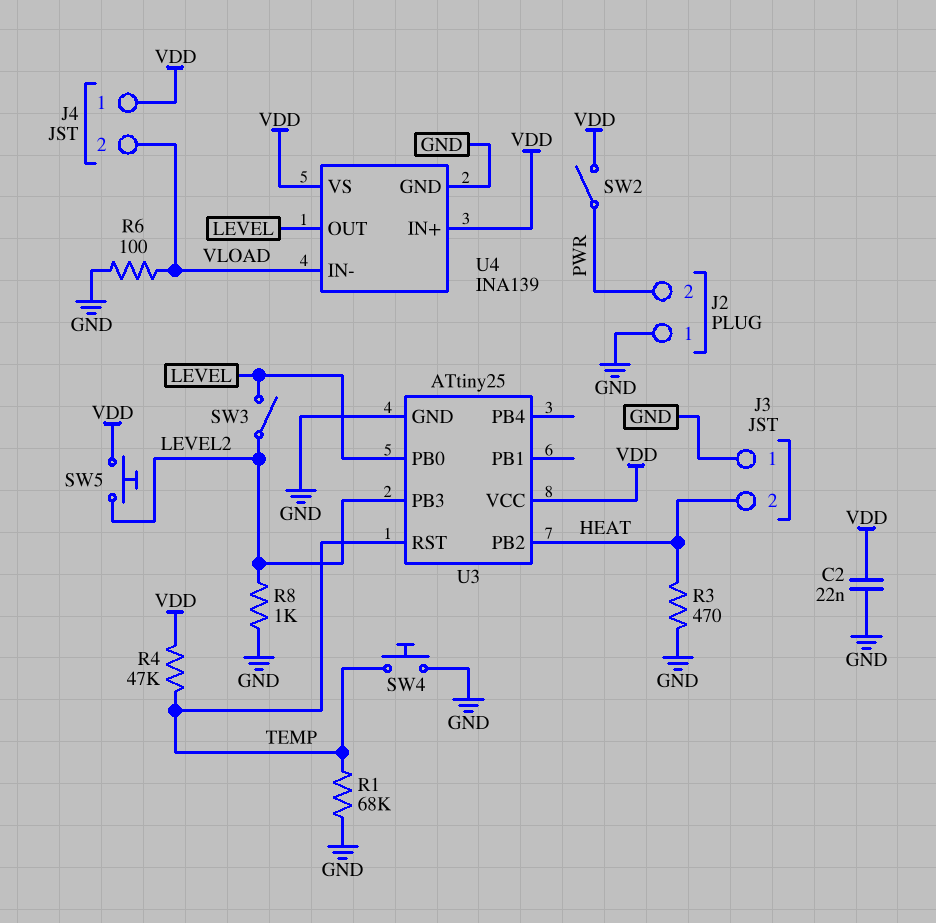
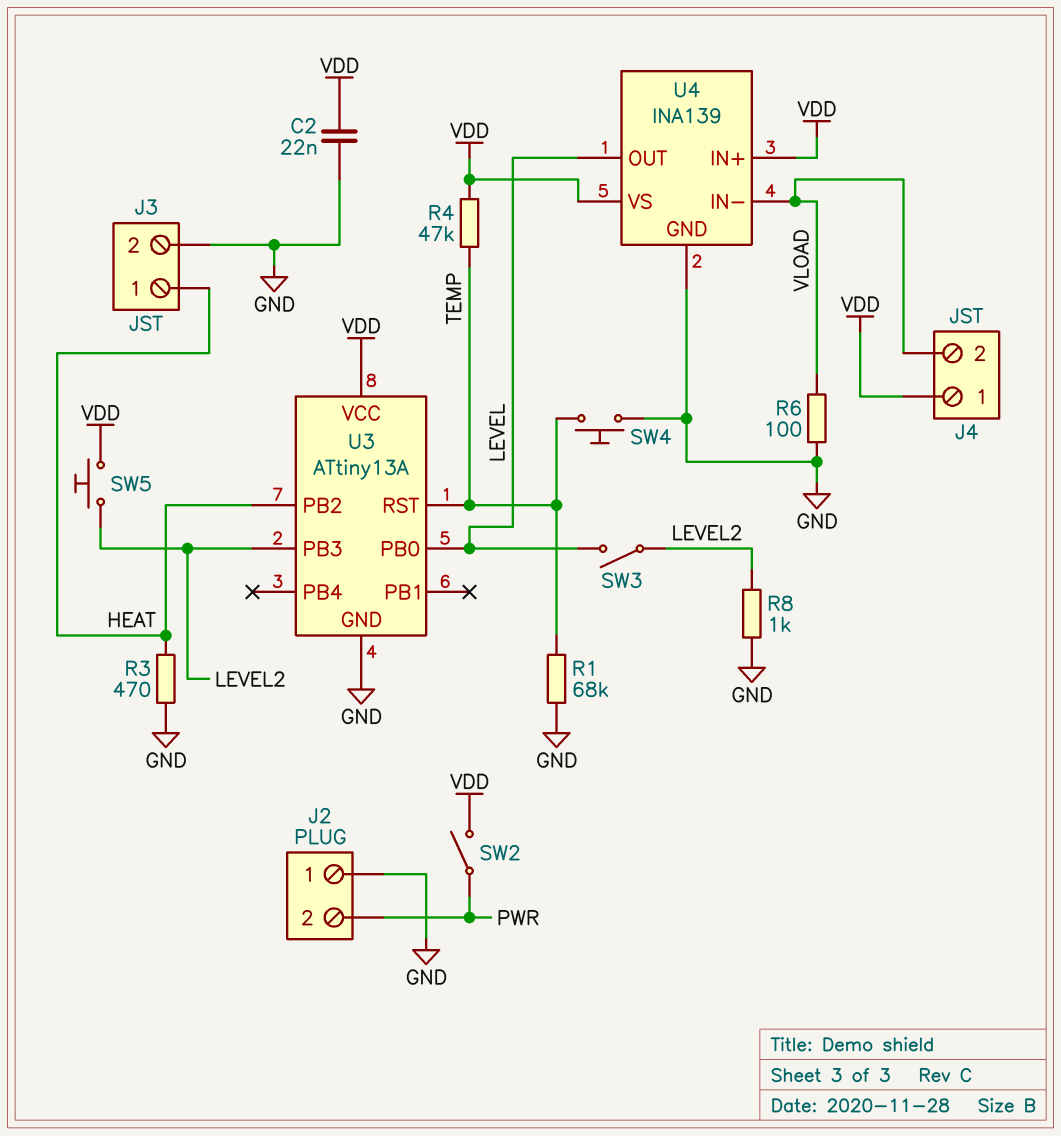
J3 pin 1: GND -> HEAT
J3 pin 2: HEAT -> GND
U3: ATtiny25 -> ATtiny13A

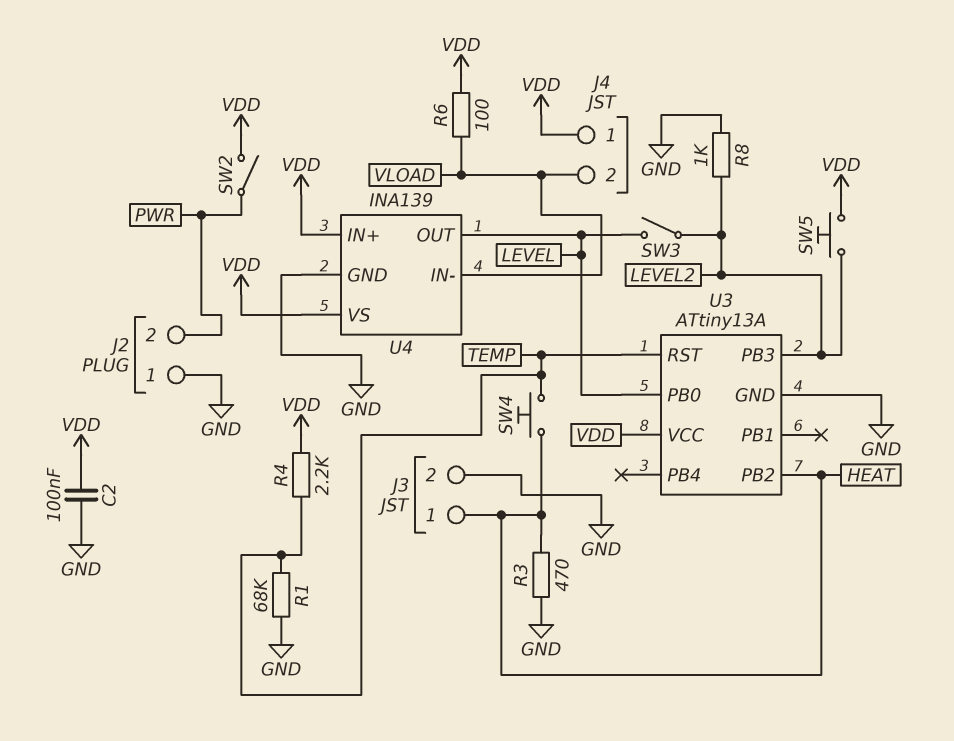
C2: 22nF (GND, VDD) -> 100nF (GND, VDD)
R4: 47k (TEMP, VDD) -> 2.2k (TEMP, VDD)
R6: 100 (GND, VLOAD) -> 100 (VDD, VLOAD)
SW4: button (GND, TEMP) -> button (HEAT, TEMP)

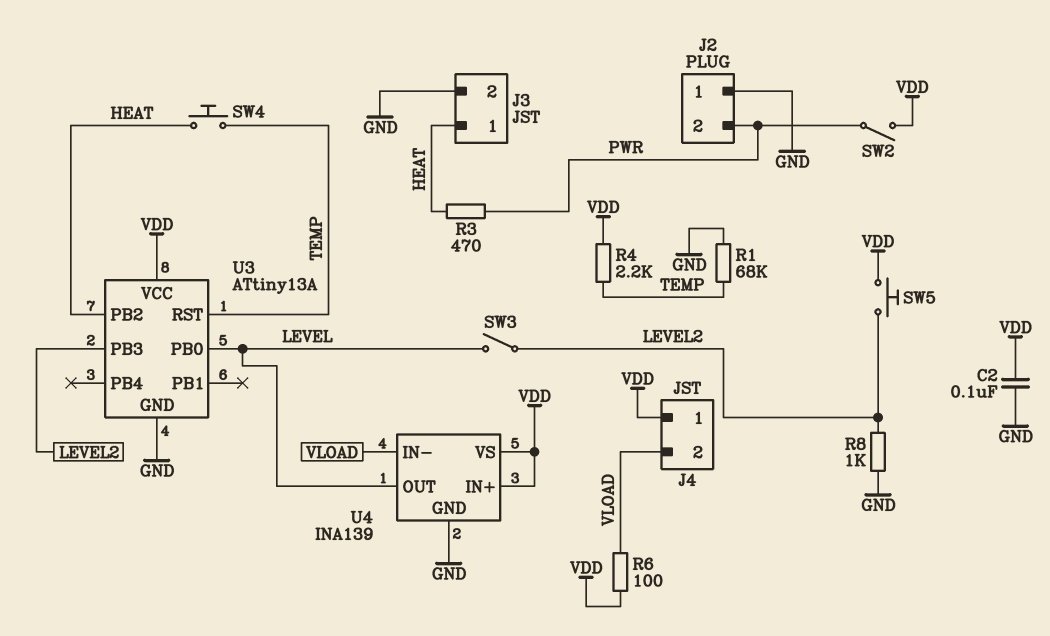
R3: 470 (GND, HEAT) -> 470 (HEAT, PWR)

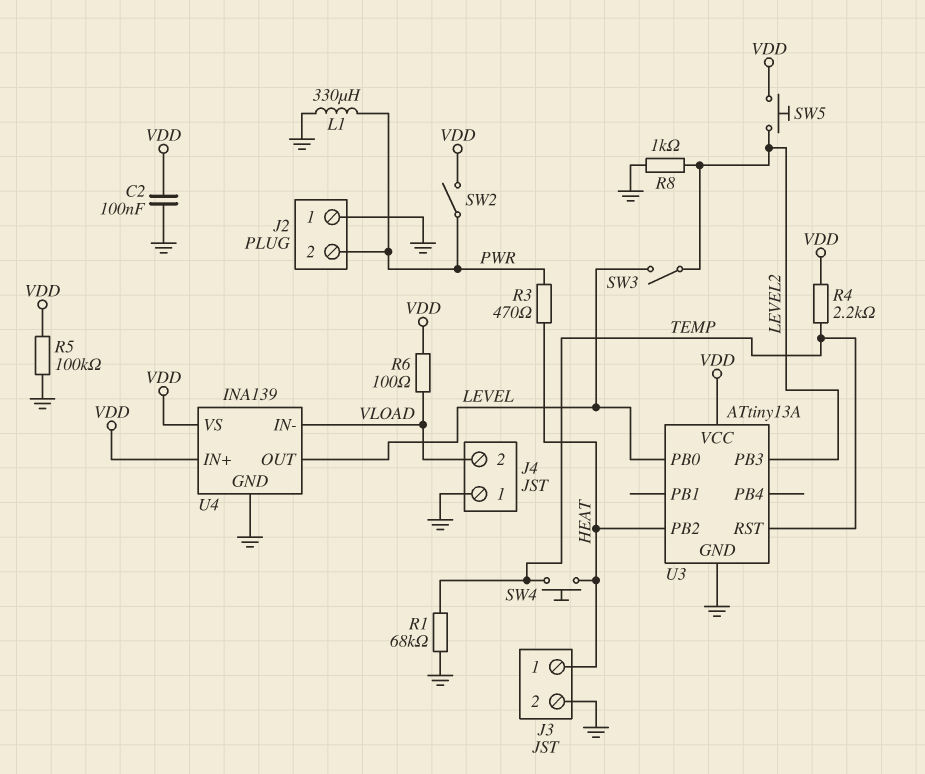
J4 pin 1: VDD -> GND
L1: none -> 330uH (GND, PWR)
R5: none -> 100k (GND, VDD)

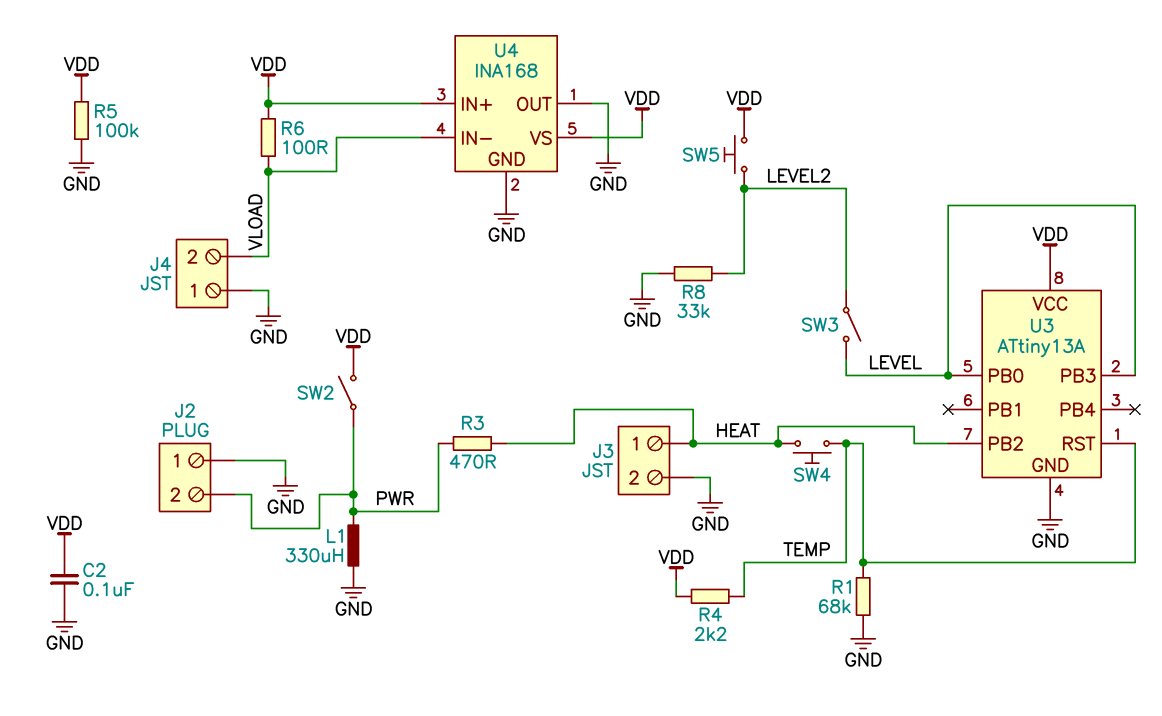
R8: 1k (GND, LEVEL2) -> 33k (GND, LEVEL2)
U3 pin PB3: LEVEL2 -> LEVEL
U4: INA139 -> INA168
U4 pin OUT: LEVEL -> GND

